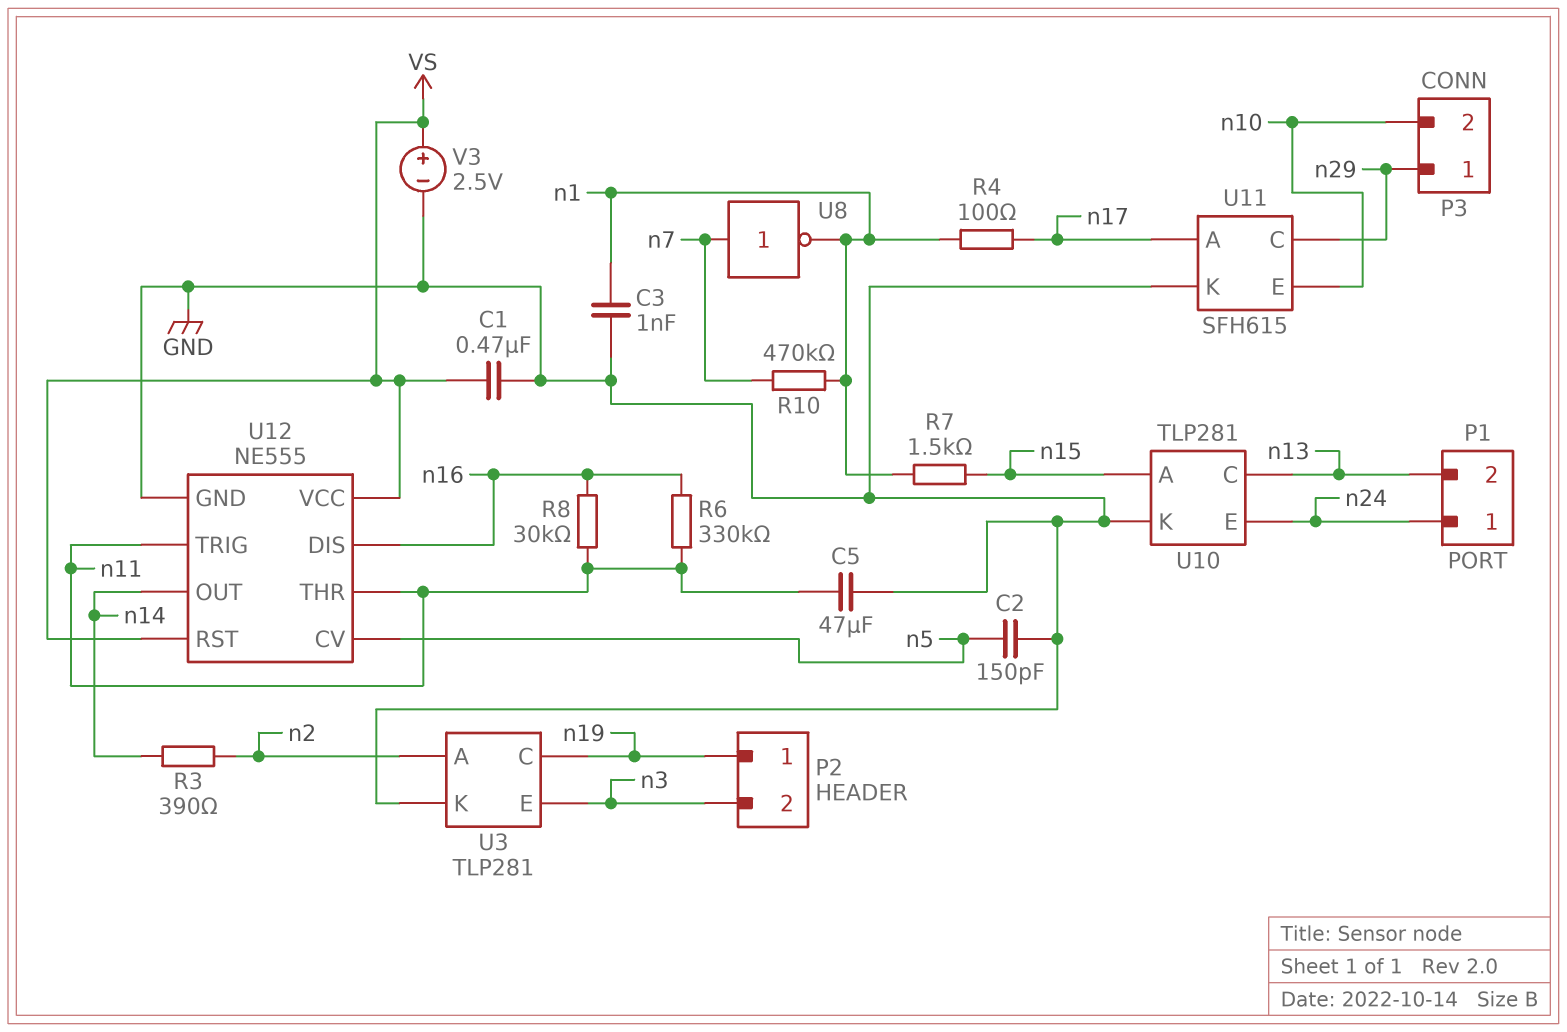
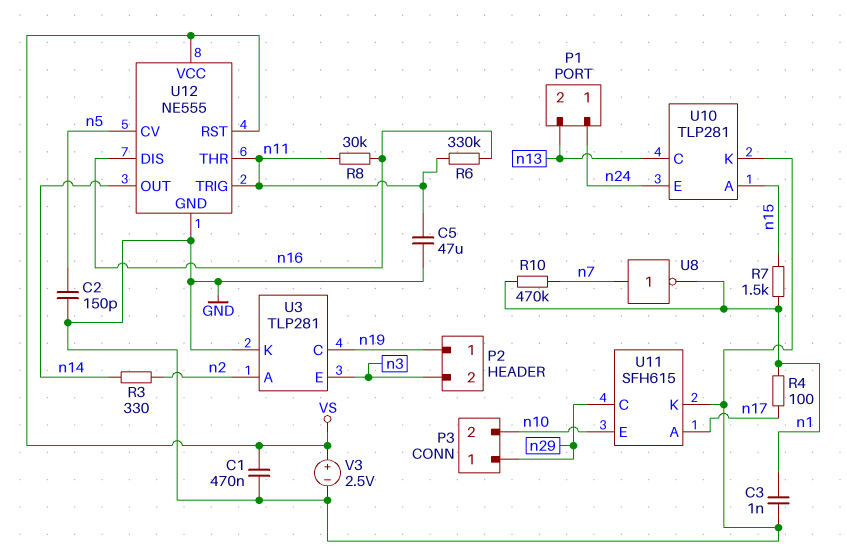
R3: 390 (n2, n14) -> 330 (n2, n14)

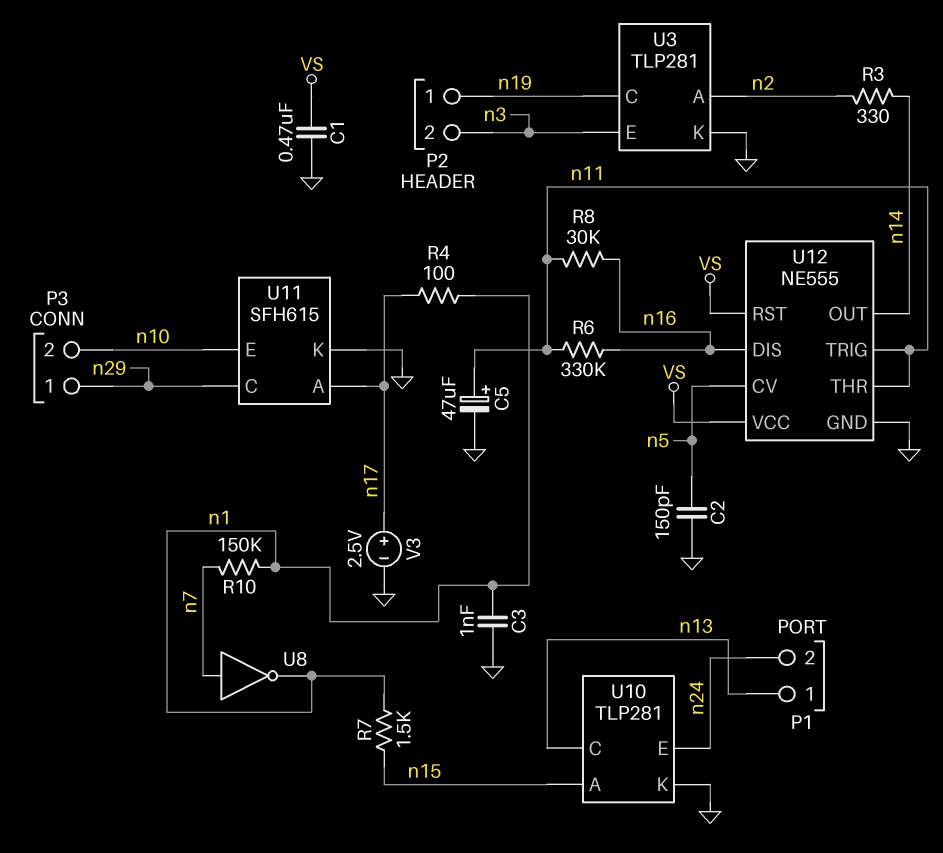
C5: 47uF (GND, n11) -> 47uF (plus n11, minus GND)
P1 pin 1: n24 -> n13
P1 pin 2: n13 -> n24
R10: 470k (n1, n7) -> 150k (n1, n7)
V3: 2.5V (plus VS, minus GND) -> 2.5V (plus n17, minus GND)

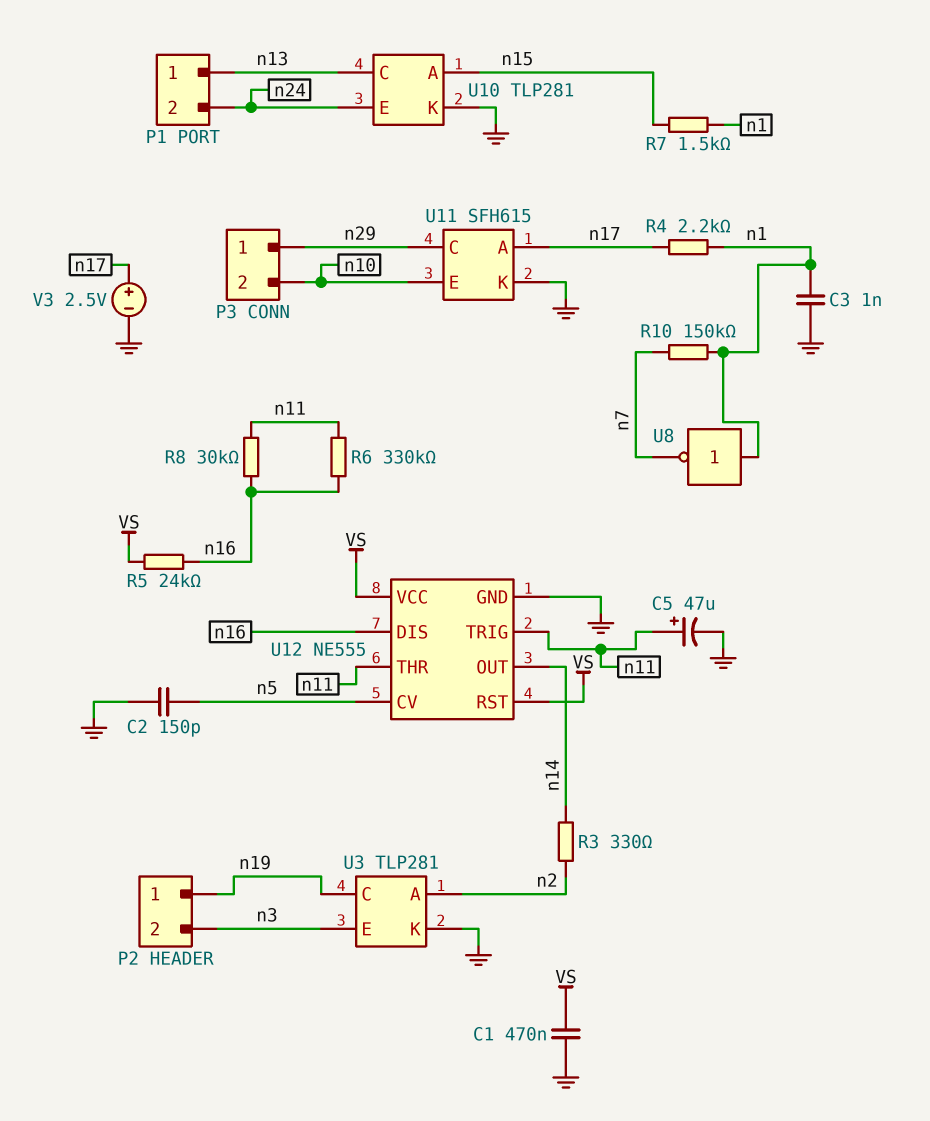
R4: 100 (n1, n17) -> 2.2k (n1, n17)
R5: none -> 24k (VS, n16)
U8: NOT (in n7, out n1) -> NOT (in n1, out n7)

